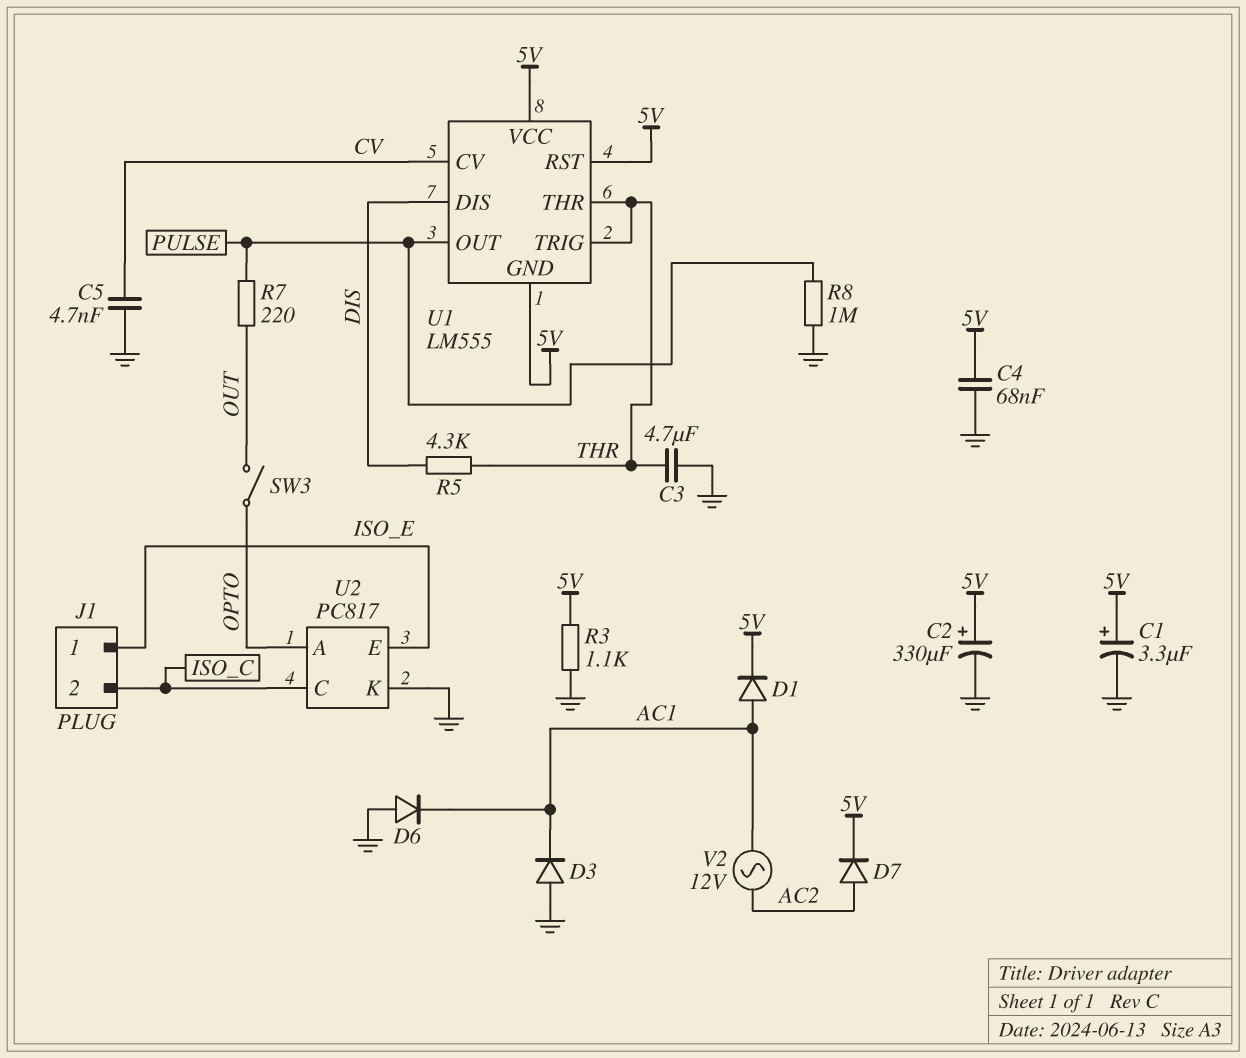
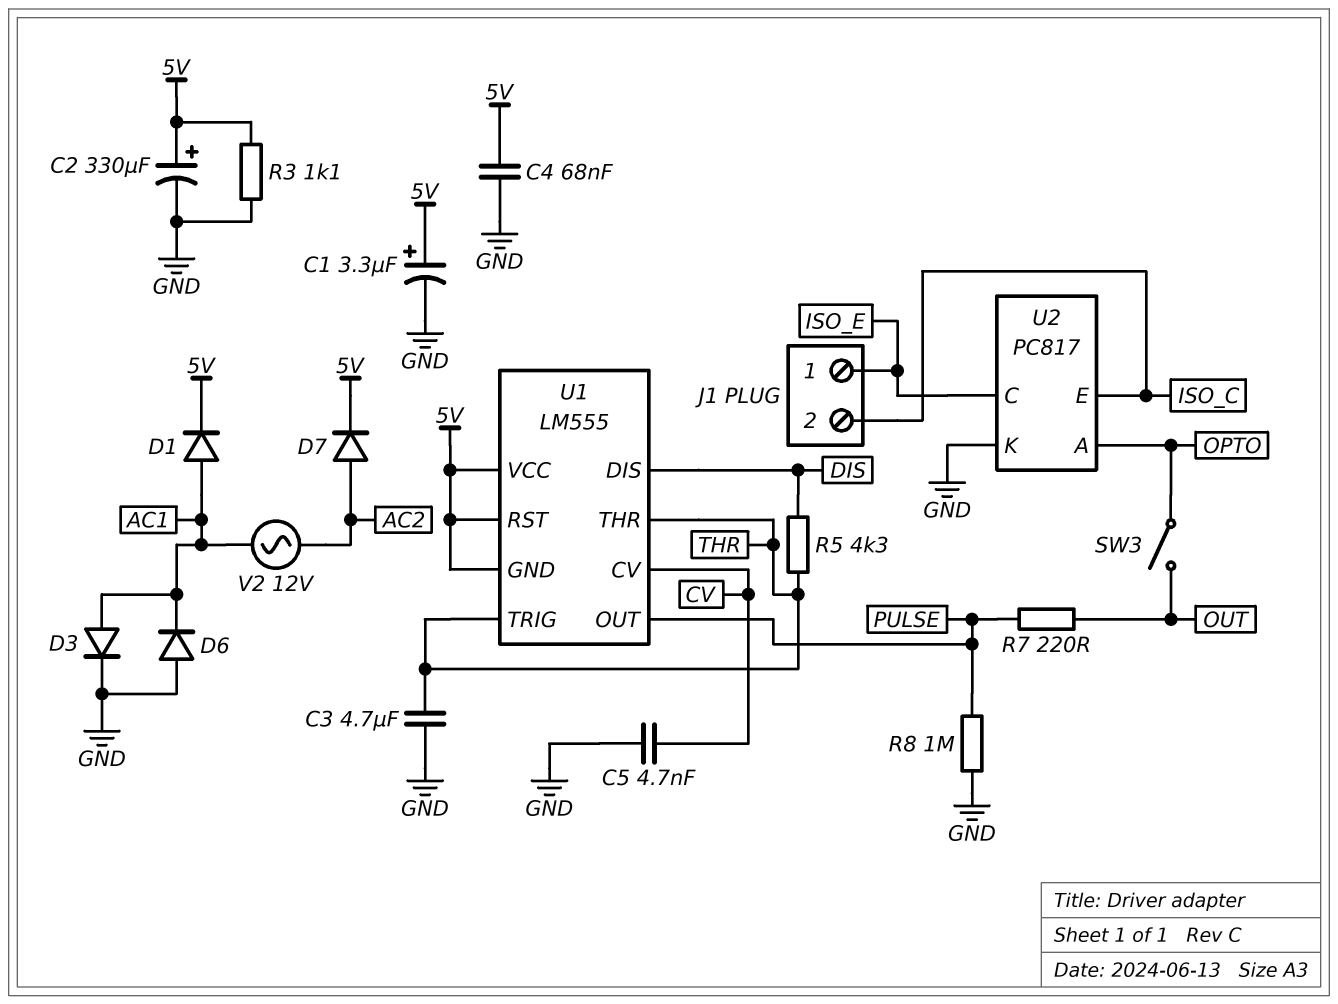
D3: diode (A GND, K AC1) -> diode (A AC1, K GND)
U2 pin C: ISO_C -> ISO_E
U2 pin E: ISO_E -> ISO_C

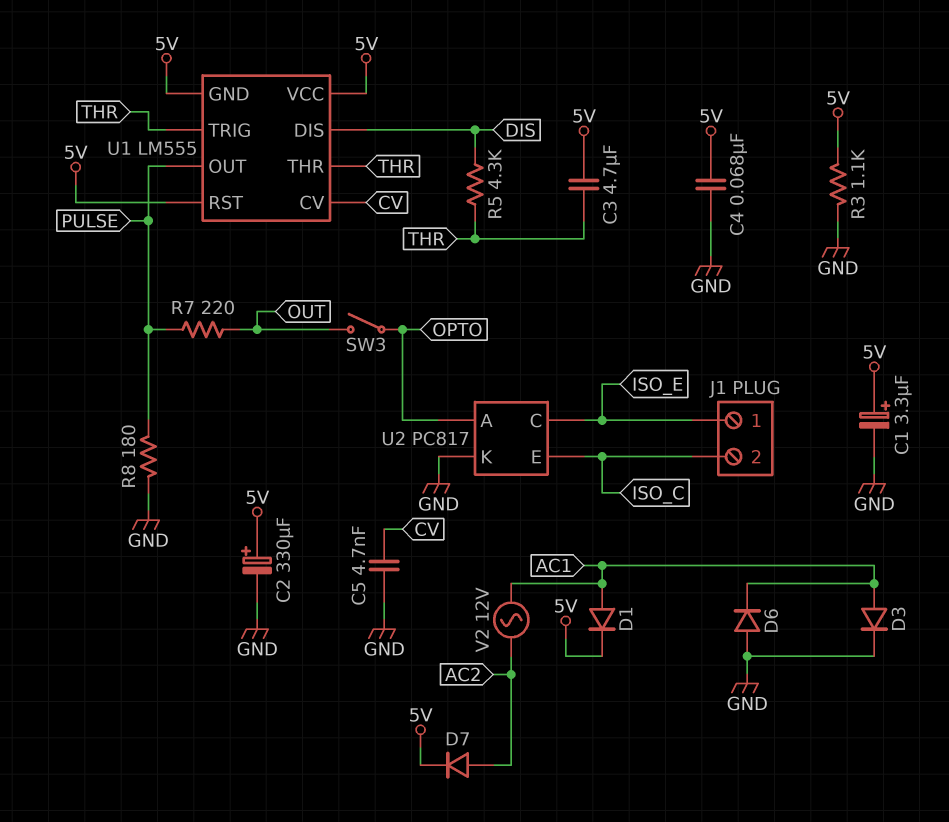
C3: 4.7uF (GND, THR) -> 4.7uF (5V, THR)
R8: 1M (GND, PULSE) -> 180 (GND, PULSE)

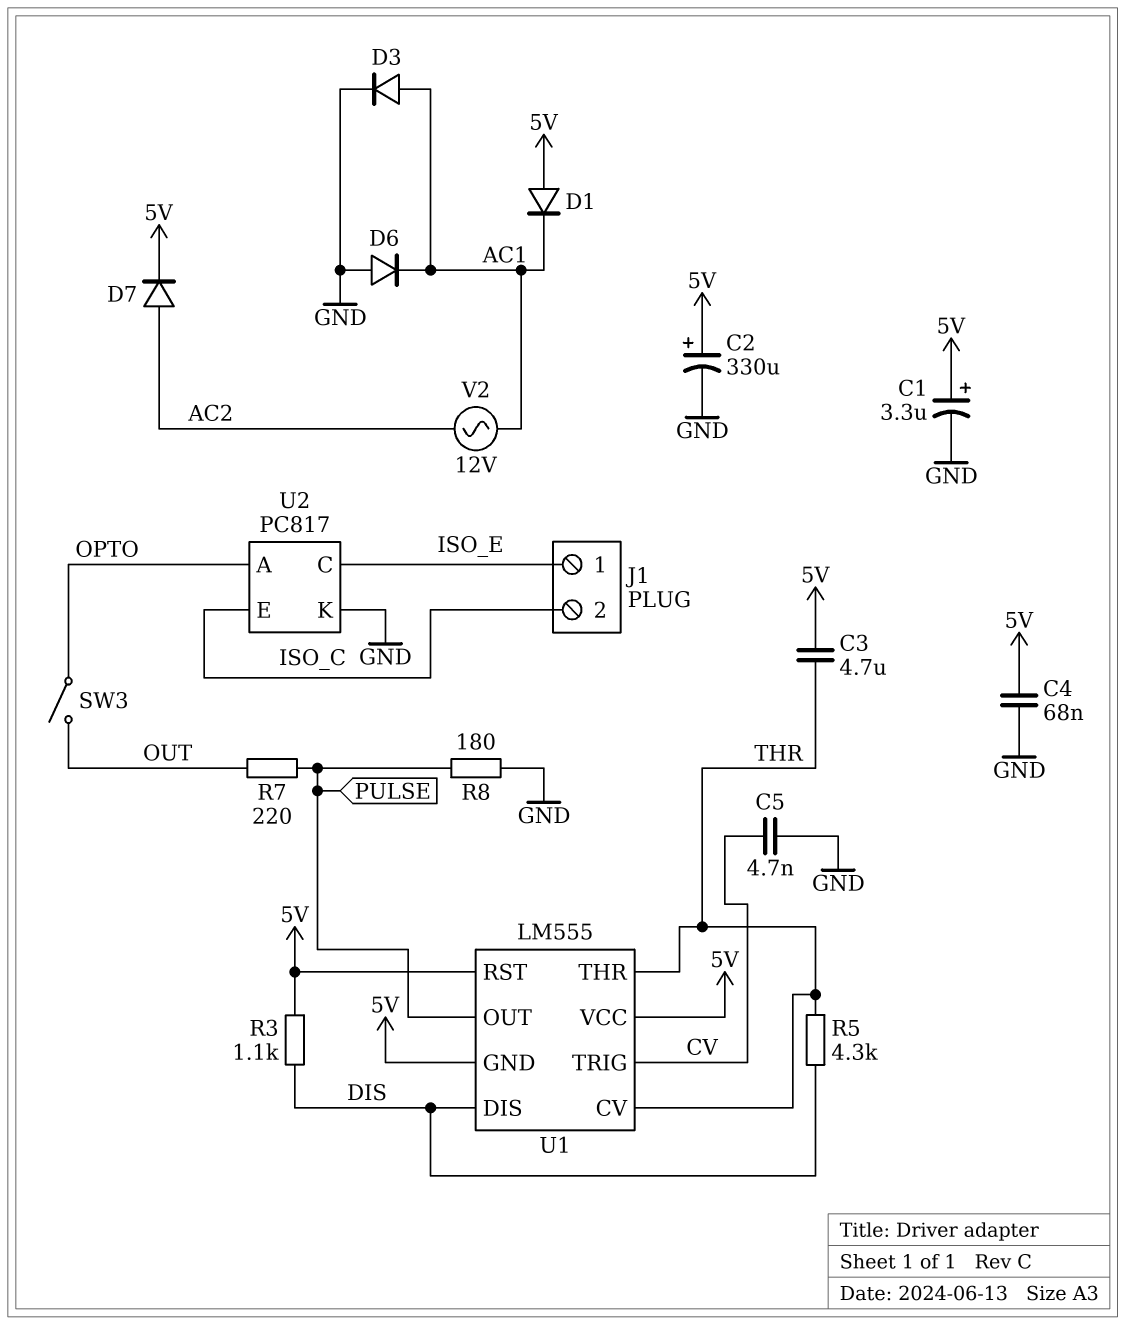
D1: diode (A AC1, K 5V) -> diode (A 5V, K AC1)
R3: 1.1k (5V, GND) -> 1.1k (5V, DIS)
U1 pin CV: CV -> THR
U1 pin TRIG: THR -> CV

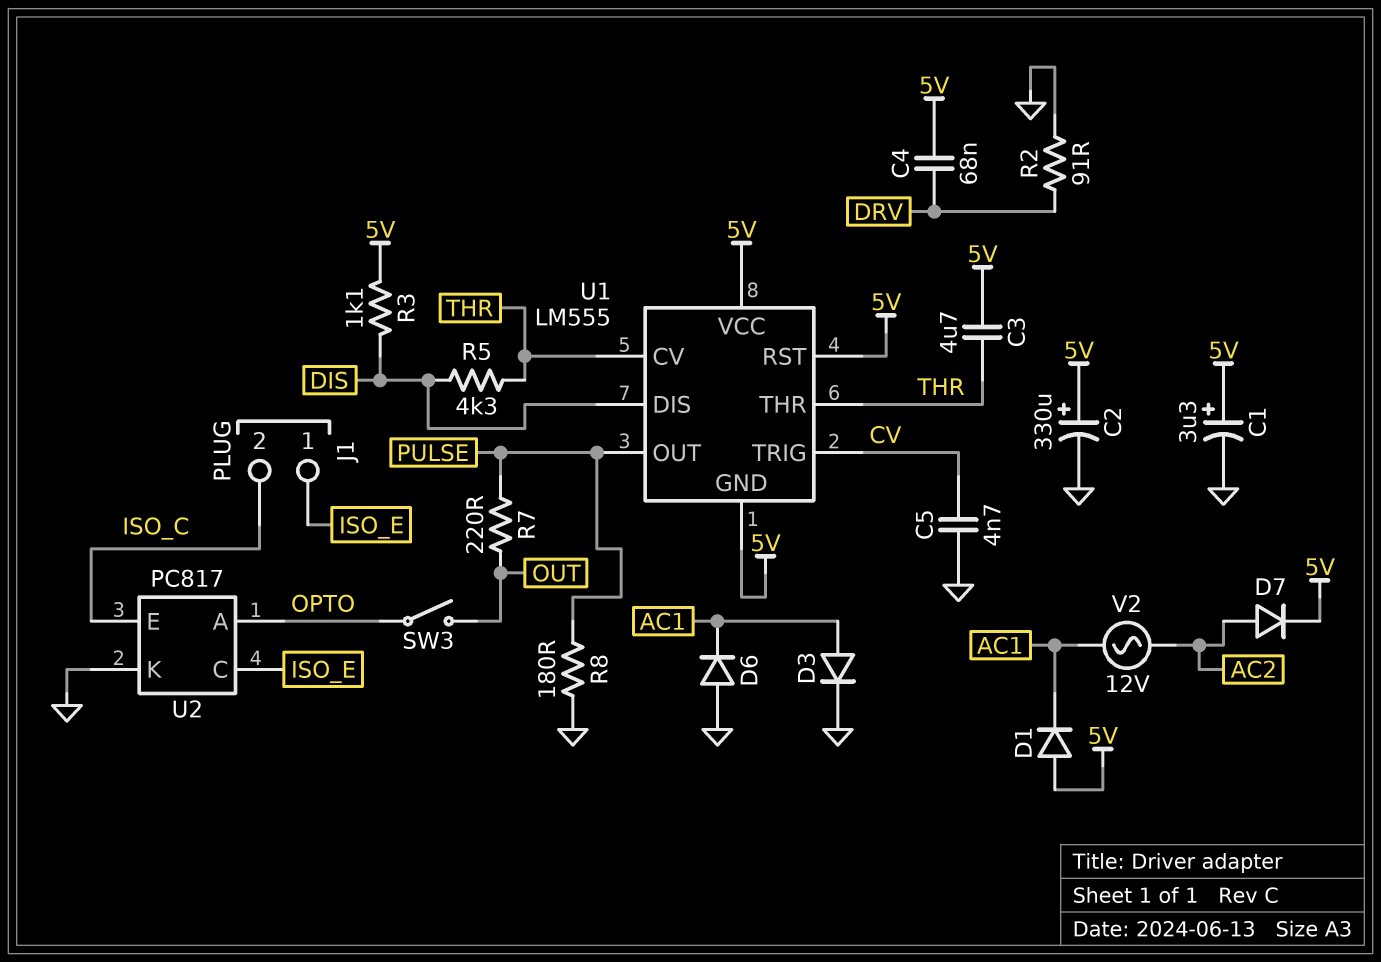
C4: 68nF (5V, GND) -> 68nF (5V, DRV)
R2: none -> 91 (DRV, GND)

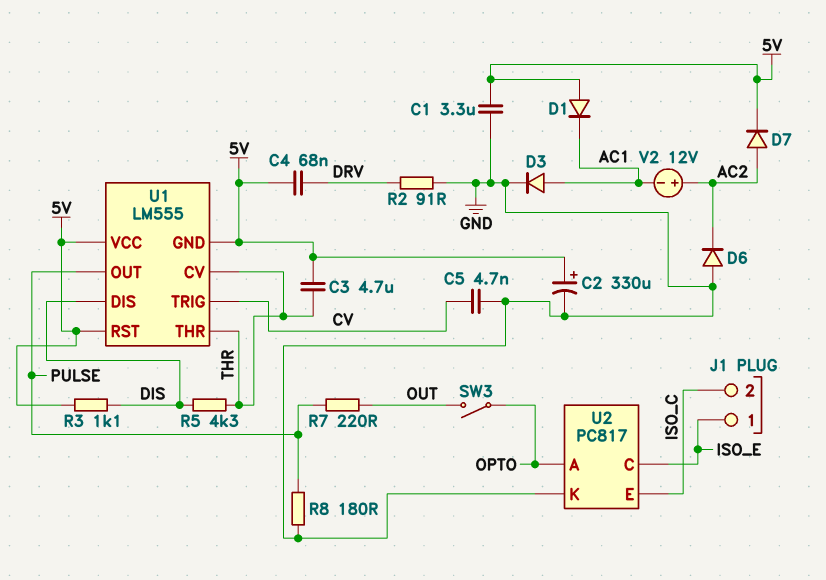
C1: 3.3uF (plus 5V, minus GND) -> 3.3uF (5V, GND)
D6: diode (A GND, K AC1) -> diode (A GND, K AC2)
V2: AC 12V (AC1, AC2) -> 12V (plus AC2, minus AC1)

